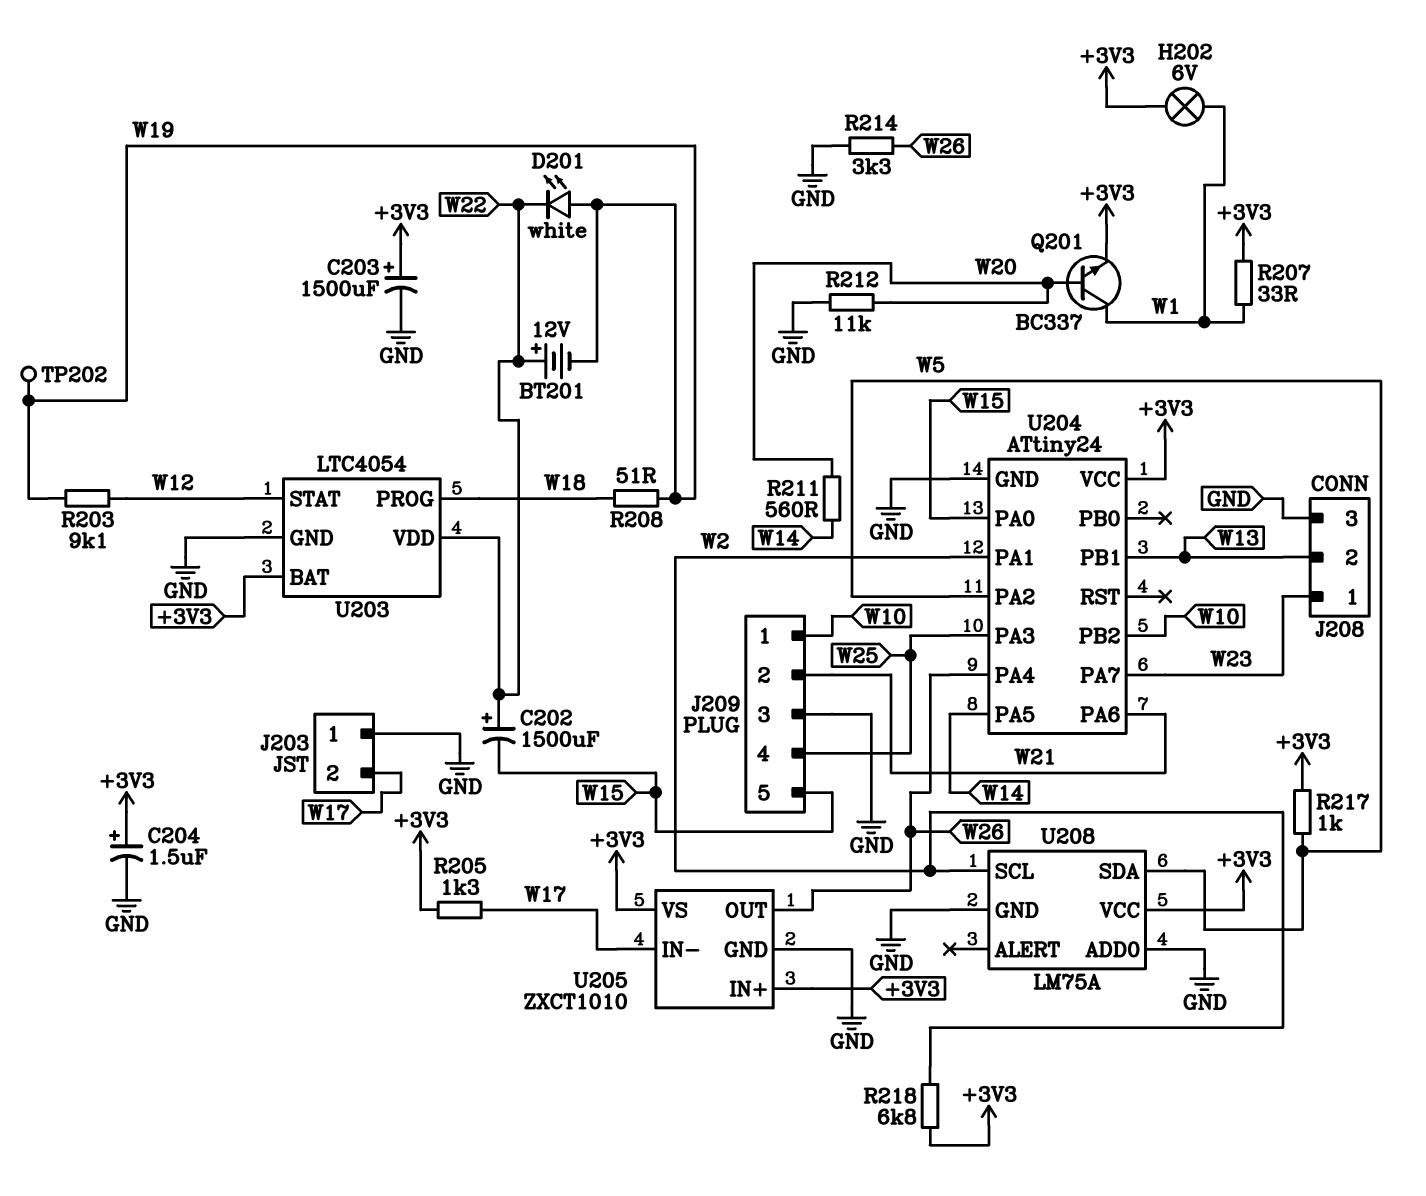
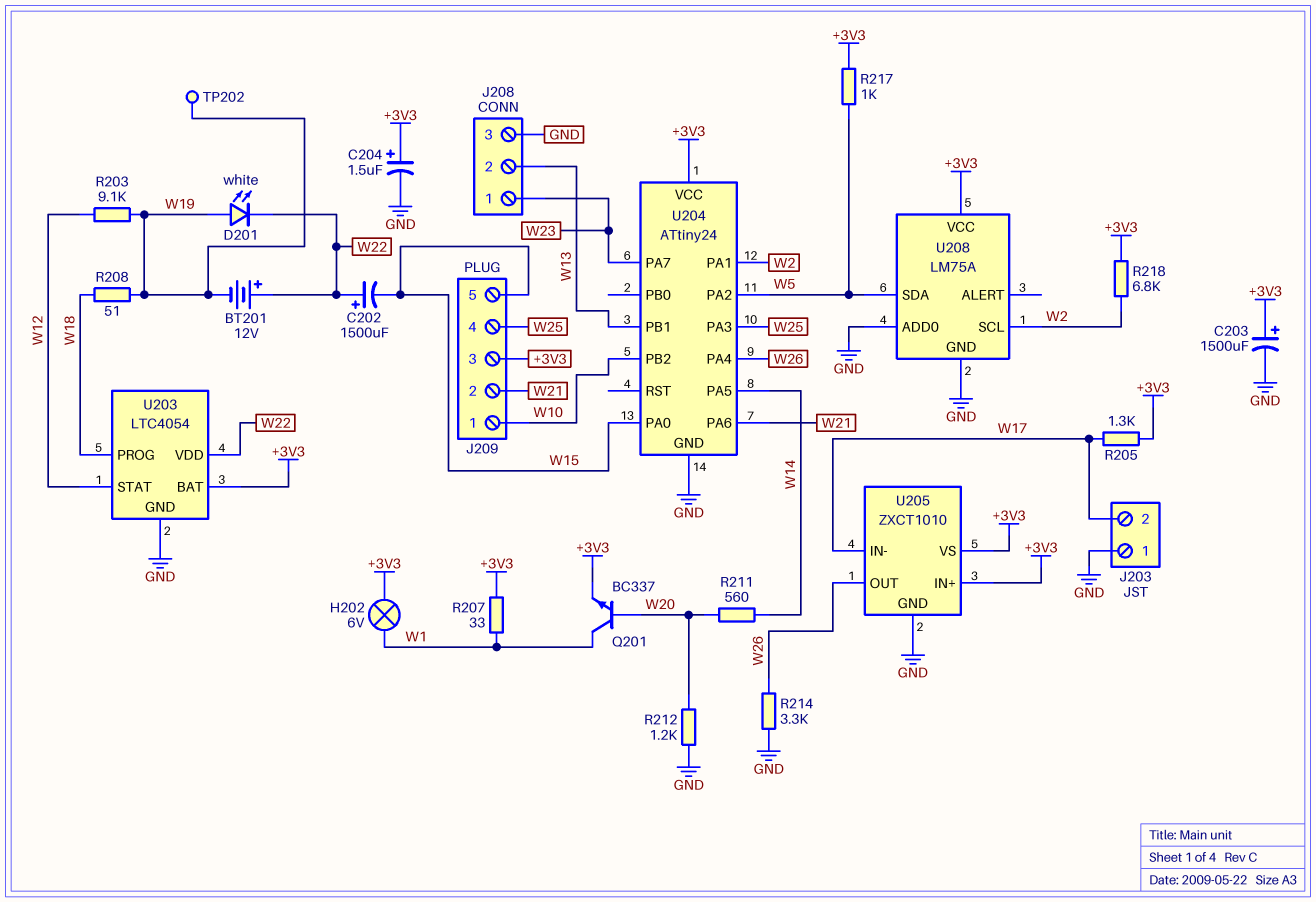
J209 pin 3: GND -> +3V3
R212: 11k (GND, W20) -> 1.2k (GND, W20)

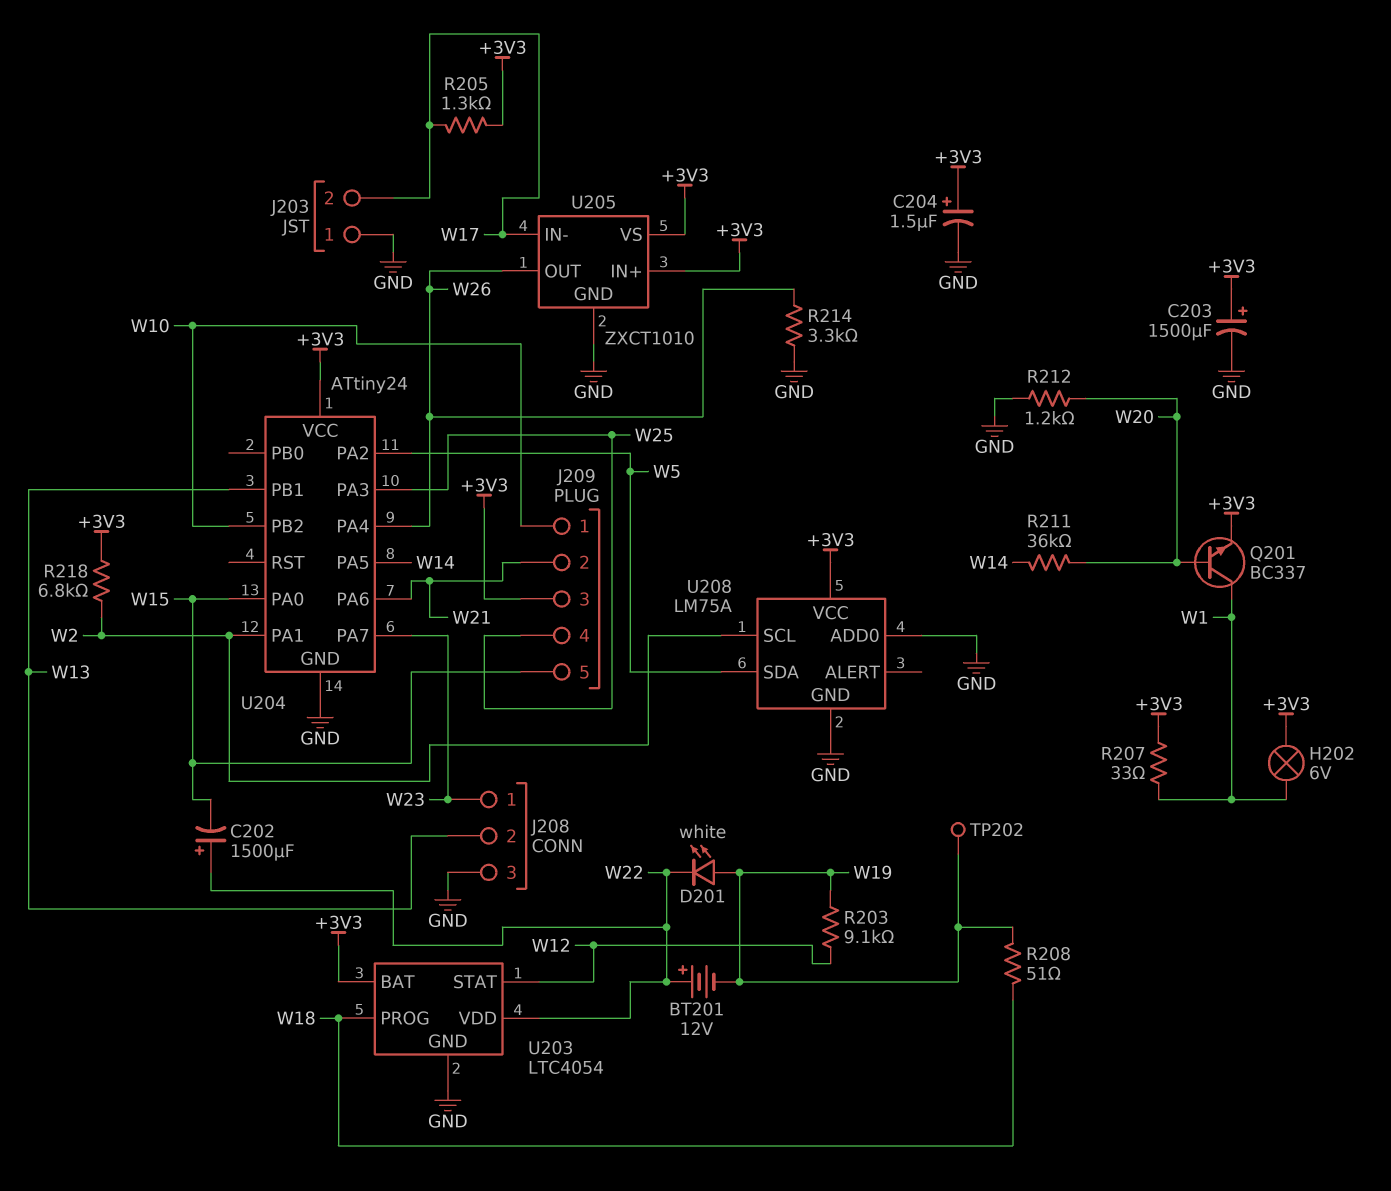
R211: 560 (W14, W20) -> 36k (W14, W20)
R217: 1k (+3V3, W5) -> none

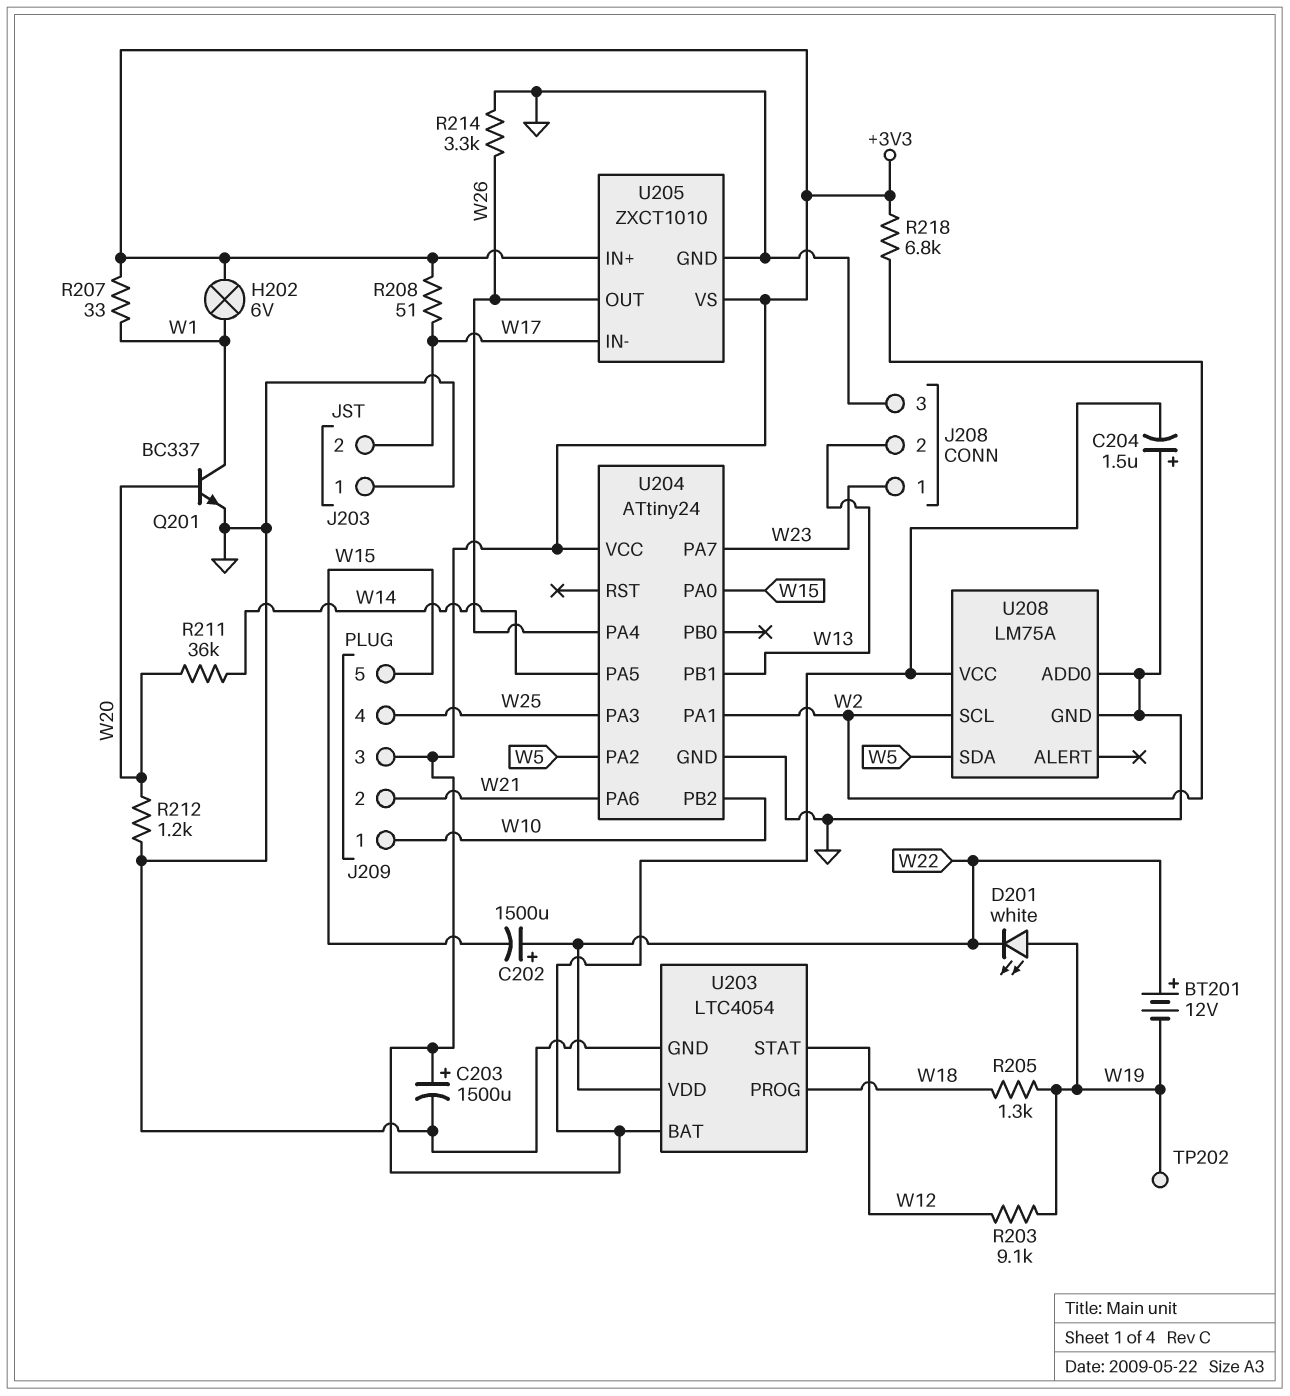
C204: 1.5uF (plus +3V3, minus GND) -> 1.5uF (plus GND, minus +3V3)
Q201: NPN BC337 (B W20, C W1, E +3V3) -> NPN BC337 (B W20, C W1, E GND)
R205: 1.3k (+3V3, W17) -> 1.3k (W18, W19)
R208: 51 (W18, W19) -> 51 (+3V3, W17)

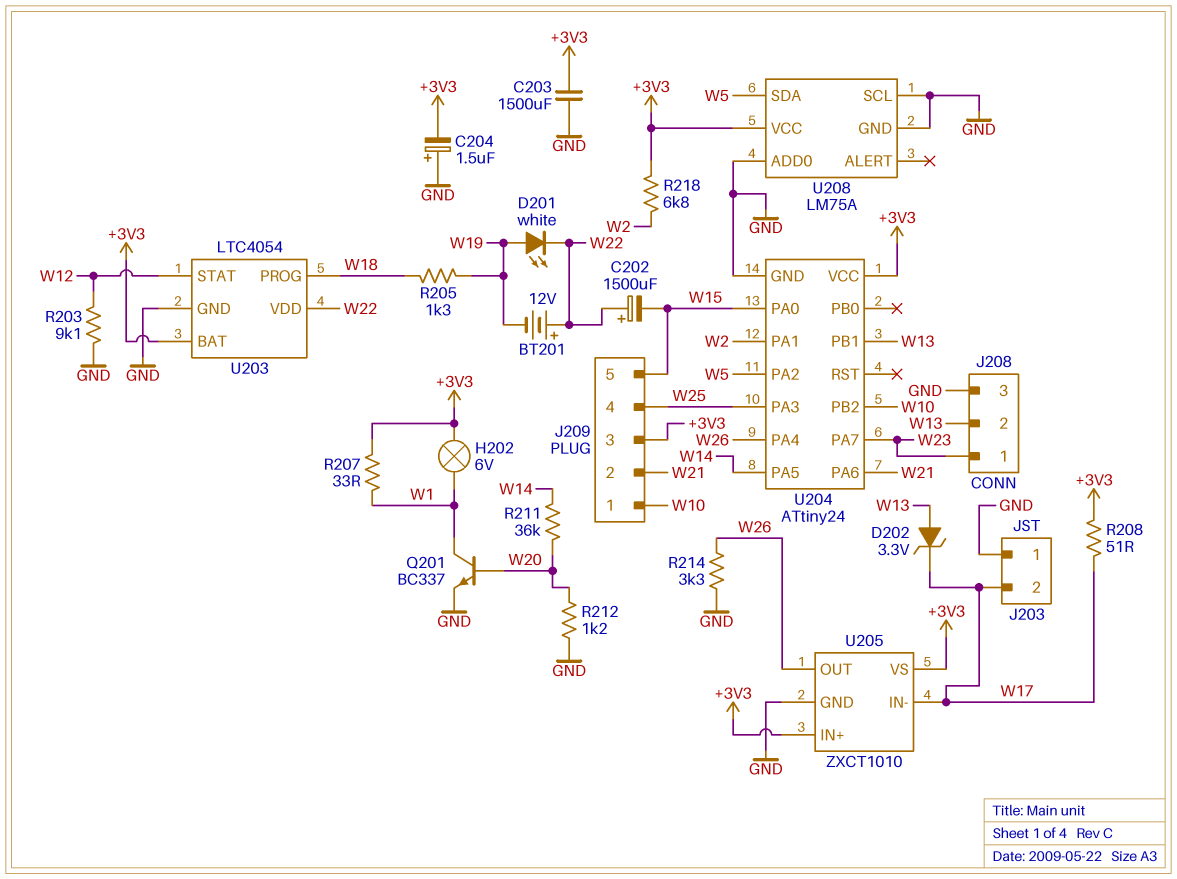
C203: 1500uF (plus +3V3, minus GND) -> 1500uF (+3V3, GND)
D202: none -> zener 3.3V (A W13, K W17)
R203: 9.1k (W12, W19) -> 9.1k (GND, W12)
TP202: test point (W19) -> none
U208 pin SCL: W2 -> GND

